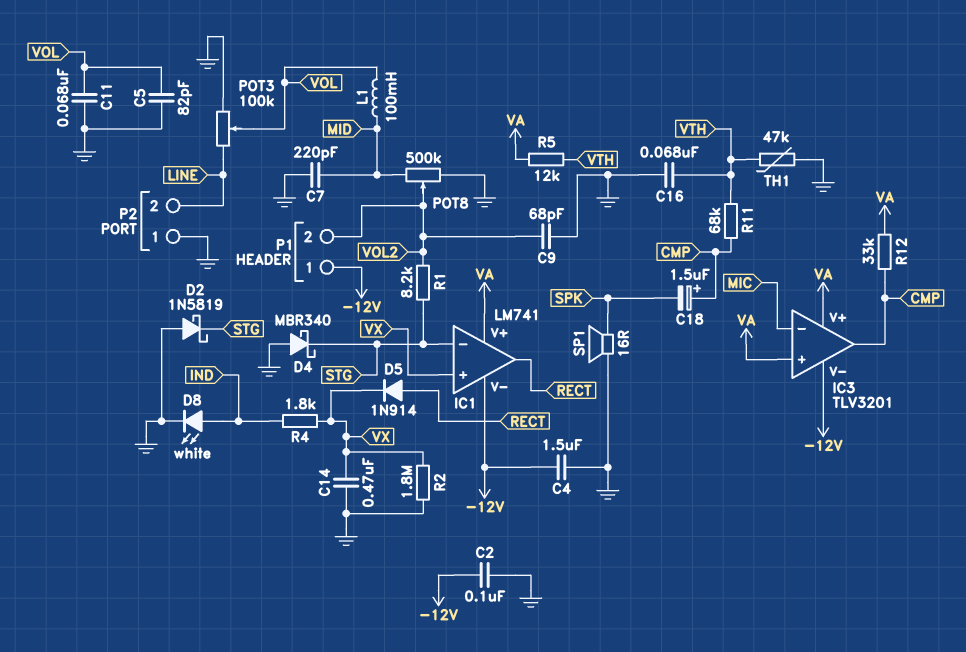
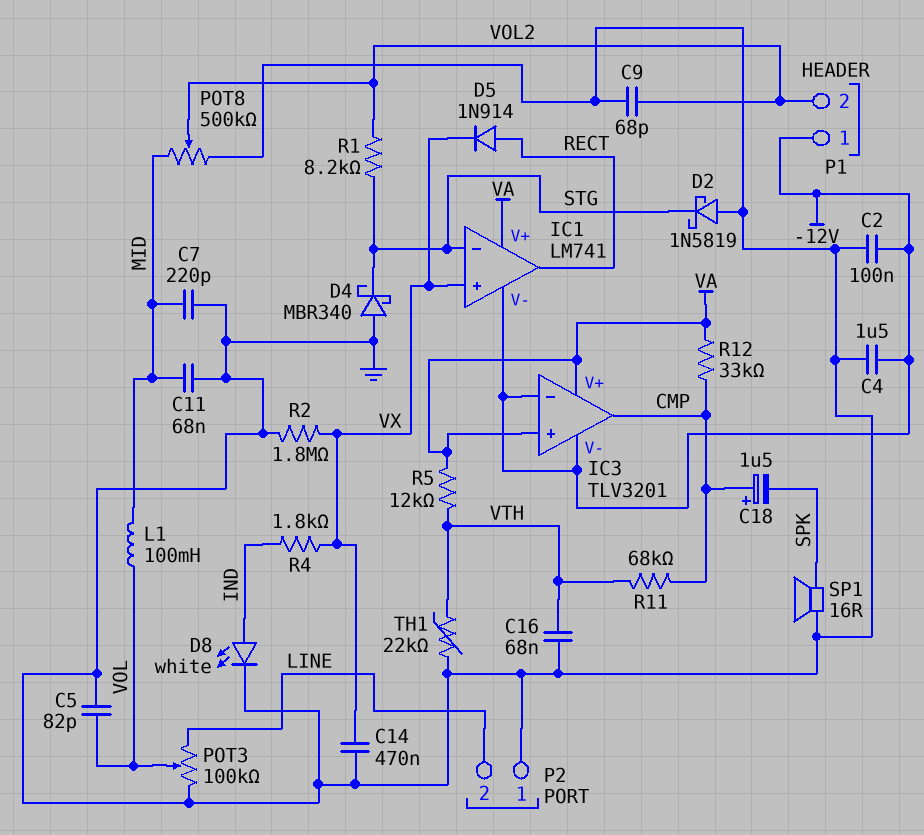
C11: 68nF (GND, VOL) -> 68nF (GND, MID)
IC3 pin in-: MIC -> -12V
TH1: 47k (GND, VTH) -> 22k (GND, VTH)

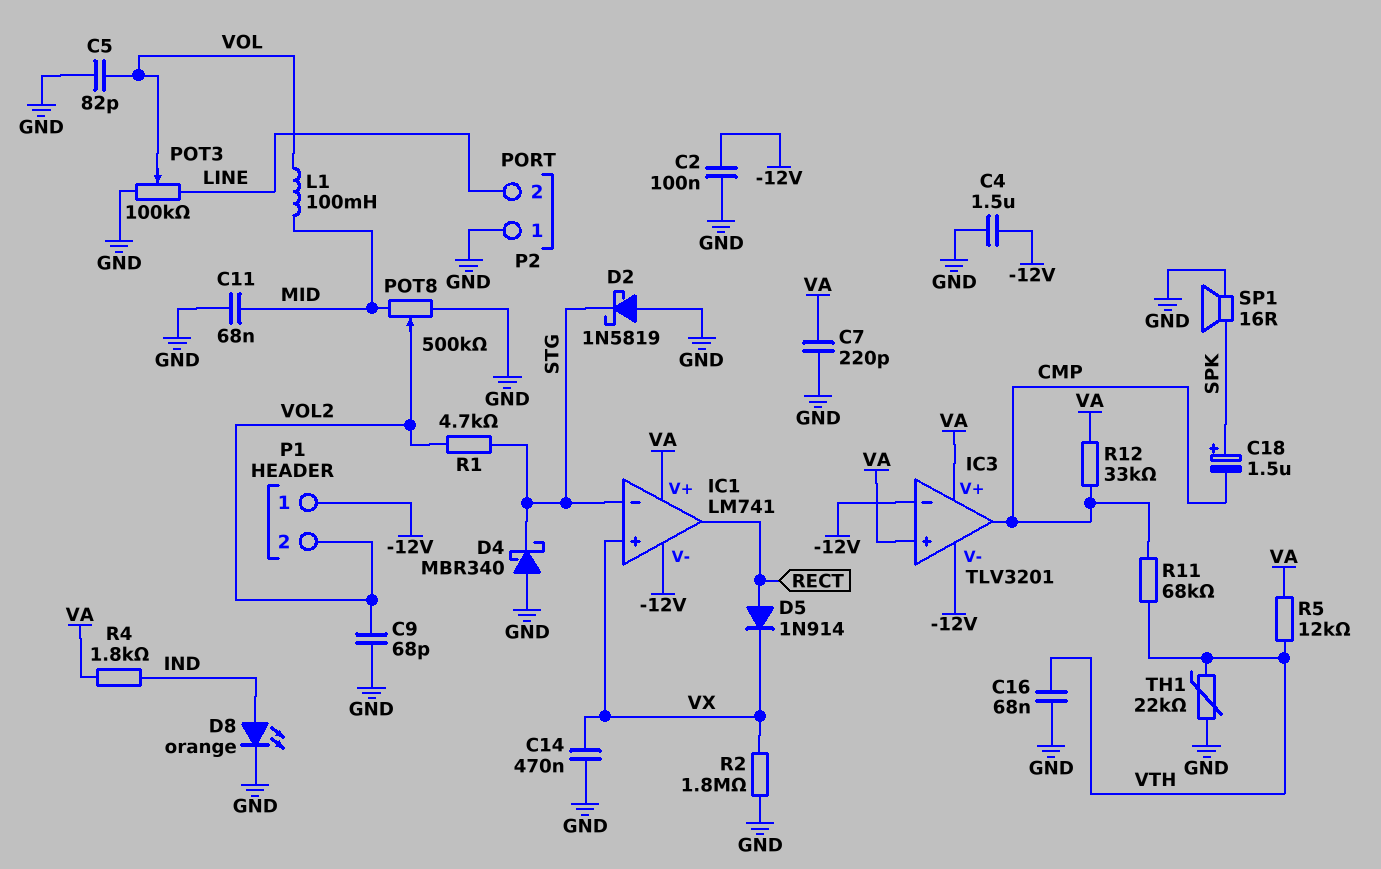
C7: 220pF (GND, MID) -> 220pF (GND, VA)
C18: 1.5uF (plus CMP, minus SPK) -> 1.5uF (plus SPK, minus CMP)
D8: LED white (A IND, K GND) -> LED orange (A IND, K GND)
R1: 8.2k (STG, VOL2) -> 4.7k (STG, VOL2)
R4: 1.8k (IND, VX) -> 1.8k (IND, VA)

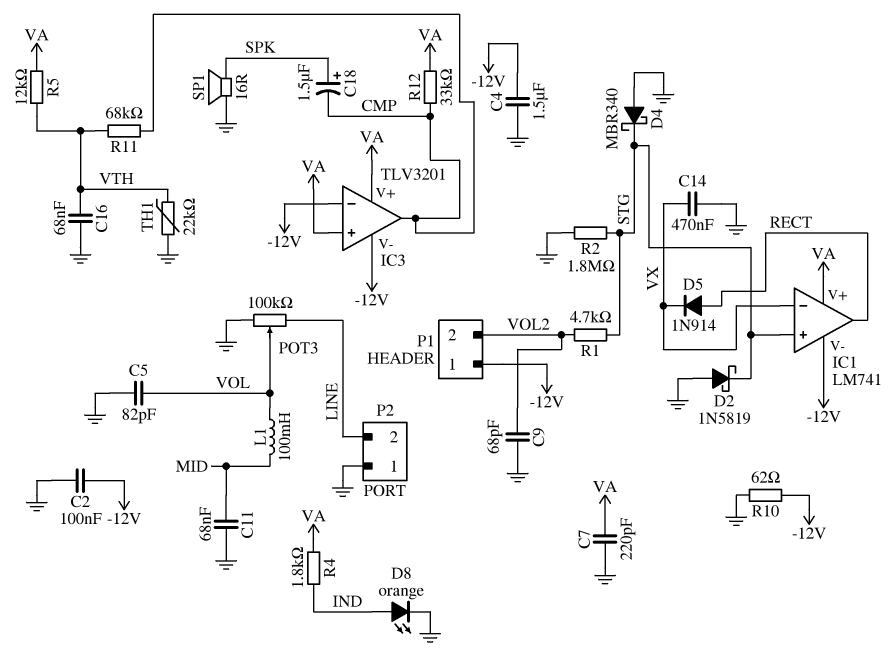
IC1 pin in+: VX -> STG
IC1 pin in-: STG -> VX
POT8: 500k (GND, MID, wiper VOL2) -> none
R2: 1.8M (GND, VX) -> 1.8M (GND, STG)
R10: none -> 62 (-12V, GND)

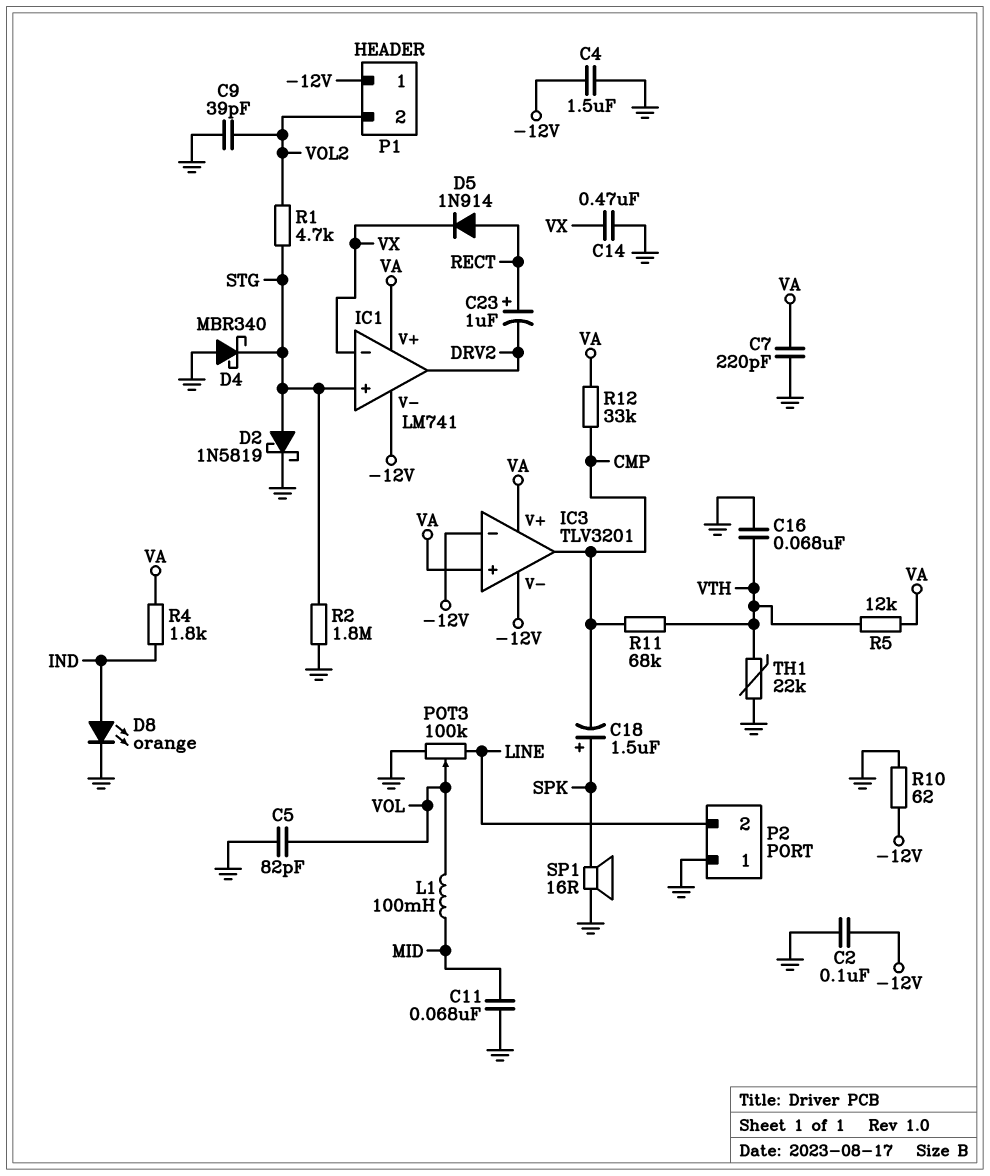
C9: 68pF (GND, VOL2) -> 39pF (GND, VOL2)
C23: none -> 1uF (plus RECT, minus DRV2)
D2: schottky 1N5819 (A GND, K STG) -> schottky 1N5819 (A STG, K GND)
IC1 pin out: RECT -> DRV2

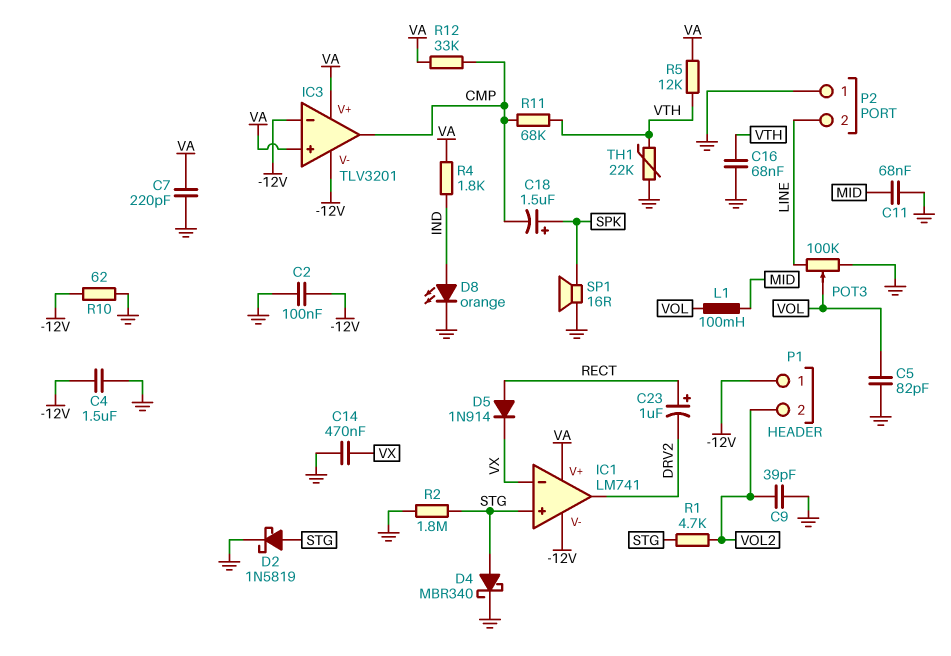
D4: schottky MBR340 (A GND, K STG) -> schottky MBR340 (A STG, K GND)

